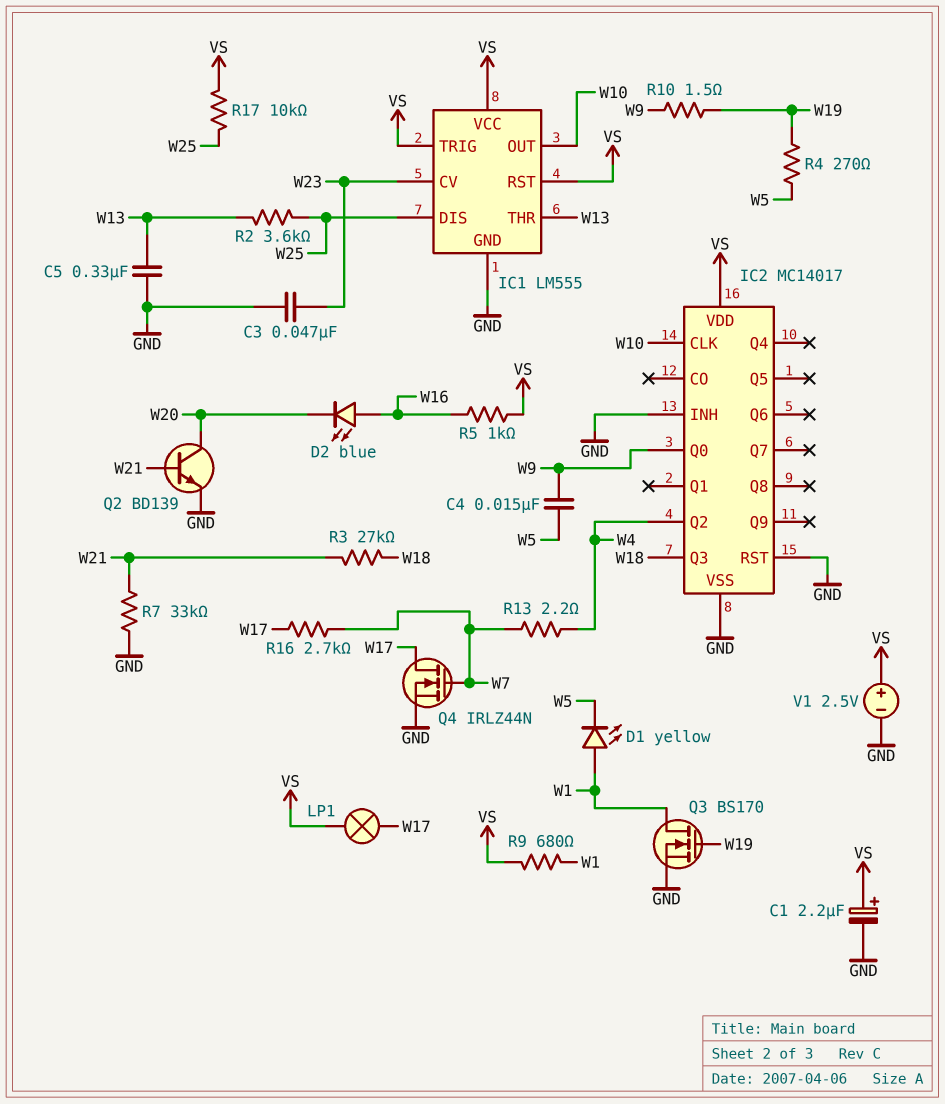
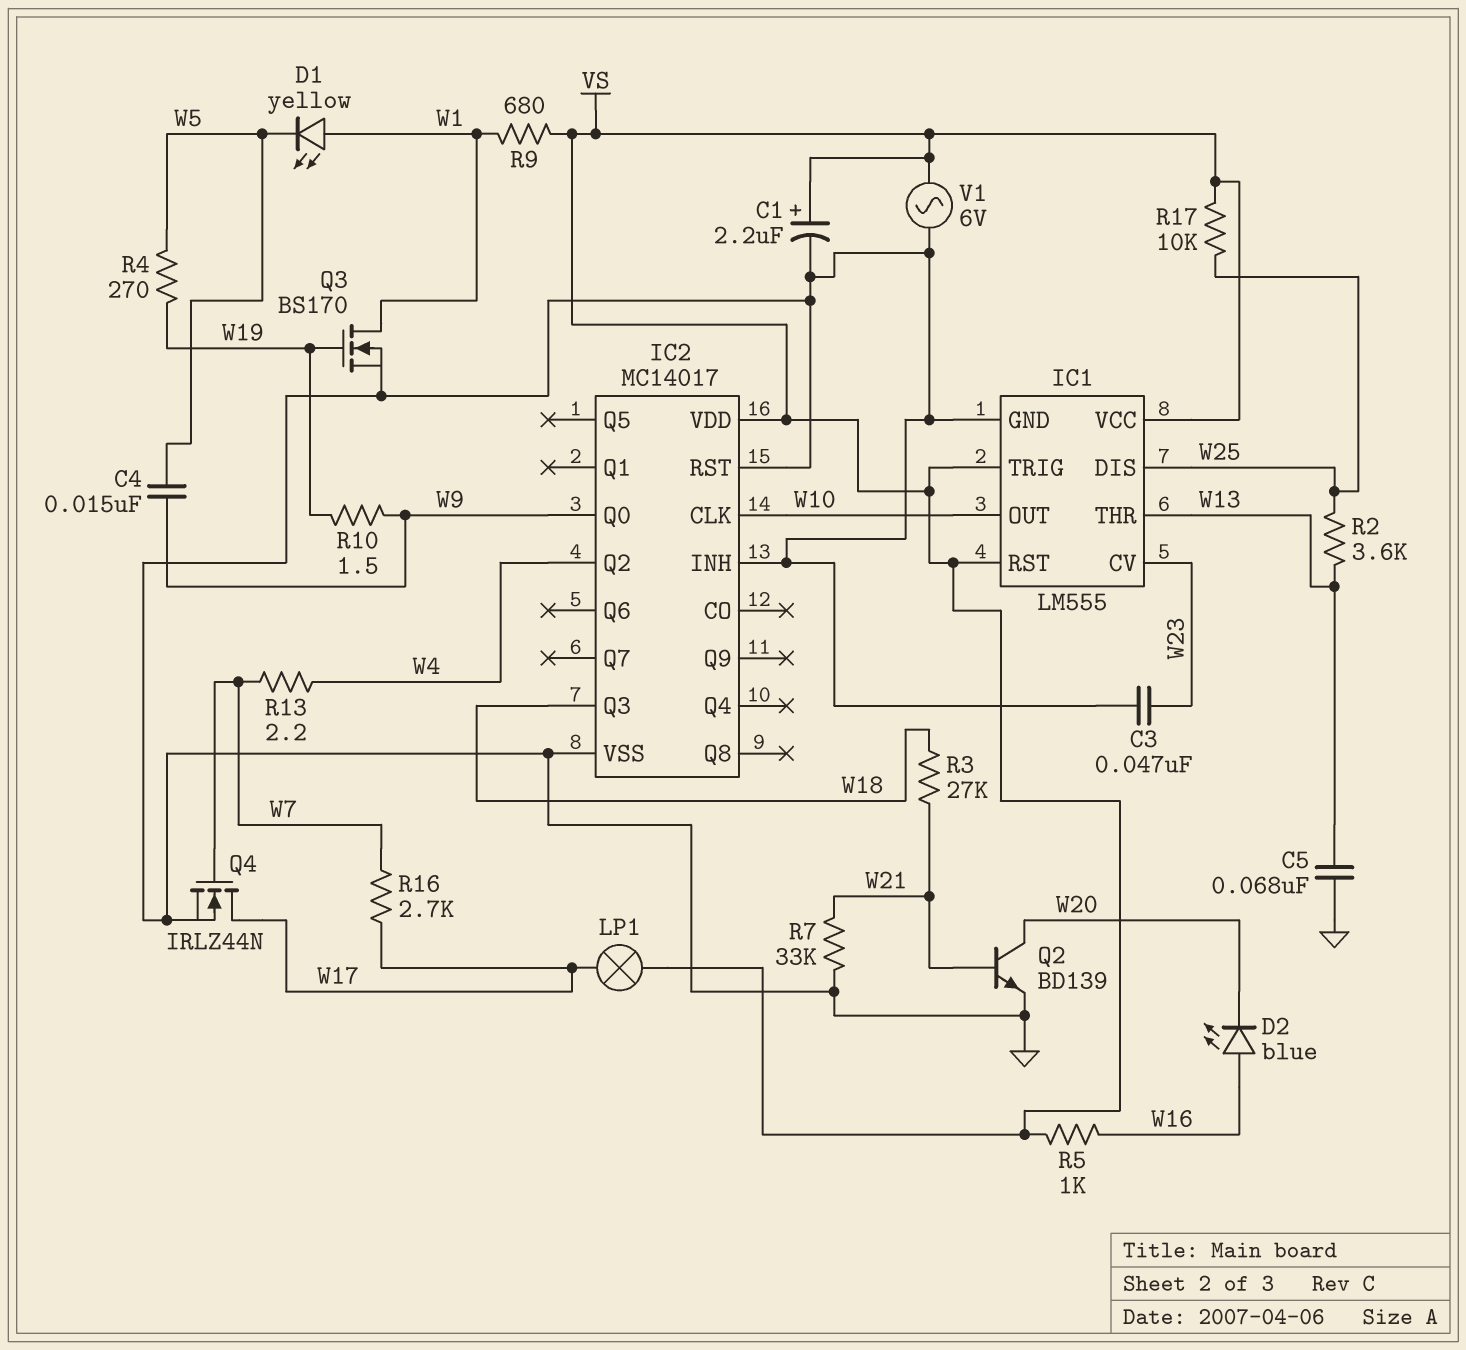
C5: 330nF (GND, W13) -> 68nF (GND, W13)
V1: 2.5V (plus VS, minus GND) -> AC 6V (GND, VS)

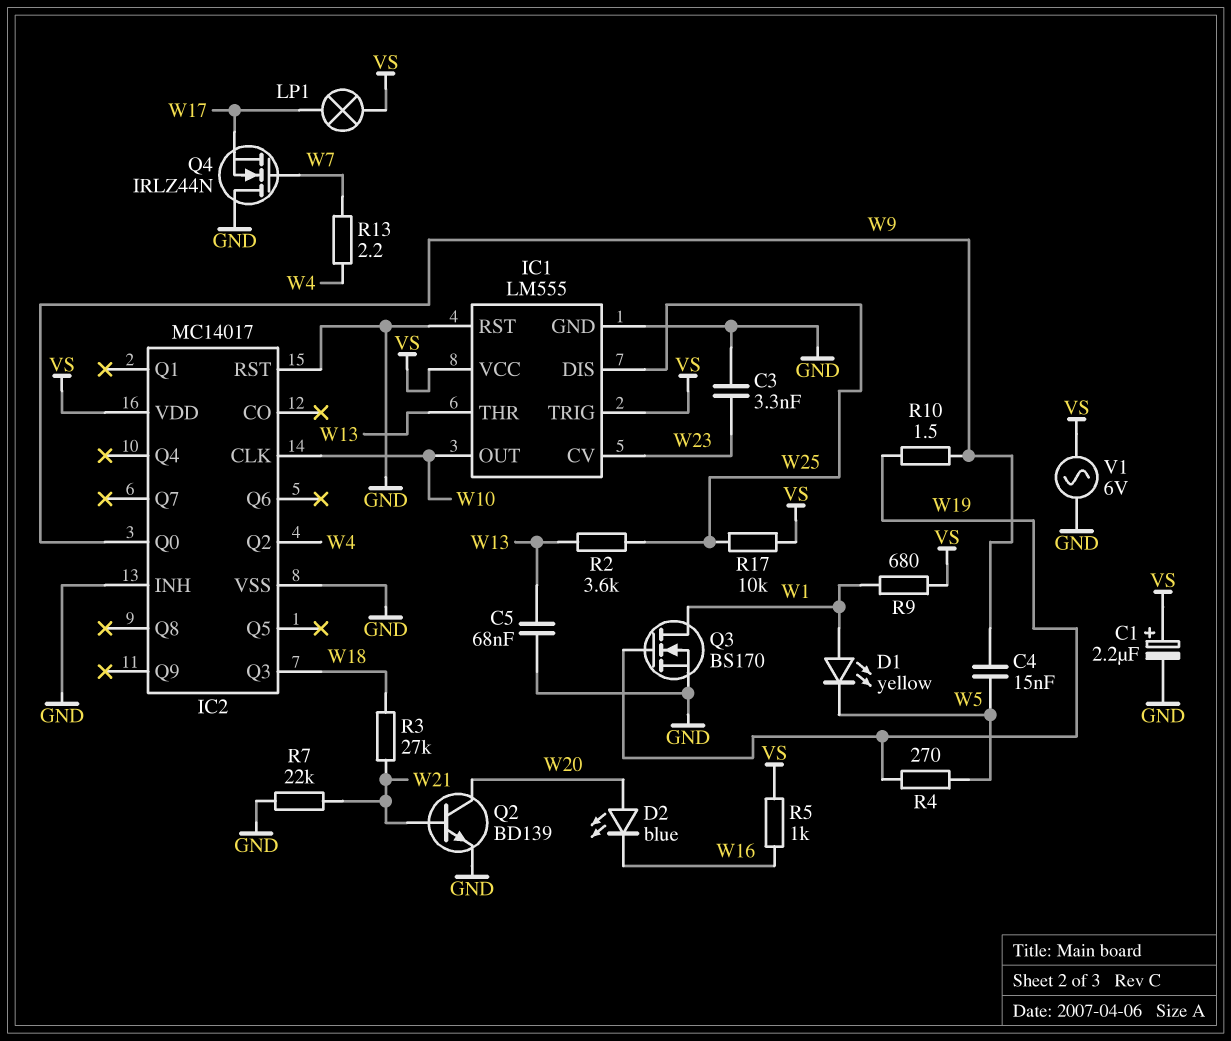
C3: 47nF (GND, W23) -> 3.3nF (GND, W23)
D2: LED blue (A W16, K W20) -> LED blue (A W20, K W16)
IC1 pin RST: VS -> GND
Q4: NMOS IRLZ44N (G W7, D W17, S GND) -> NMOS IRLZ44N (G W7, D GND, S W17)
R7: 33k (GND, W21) -> 22k (GND, W21)
R16: 2.7k (W7, W17) -> none

